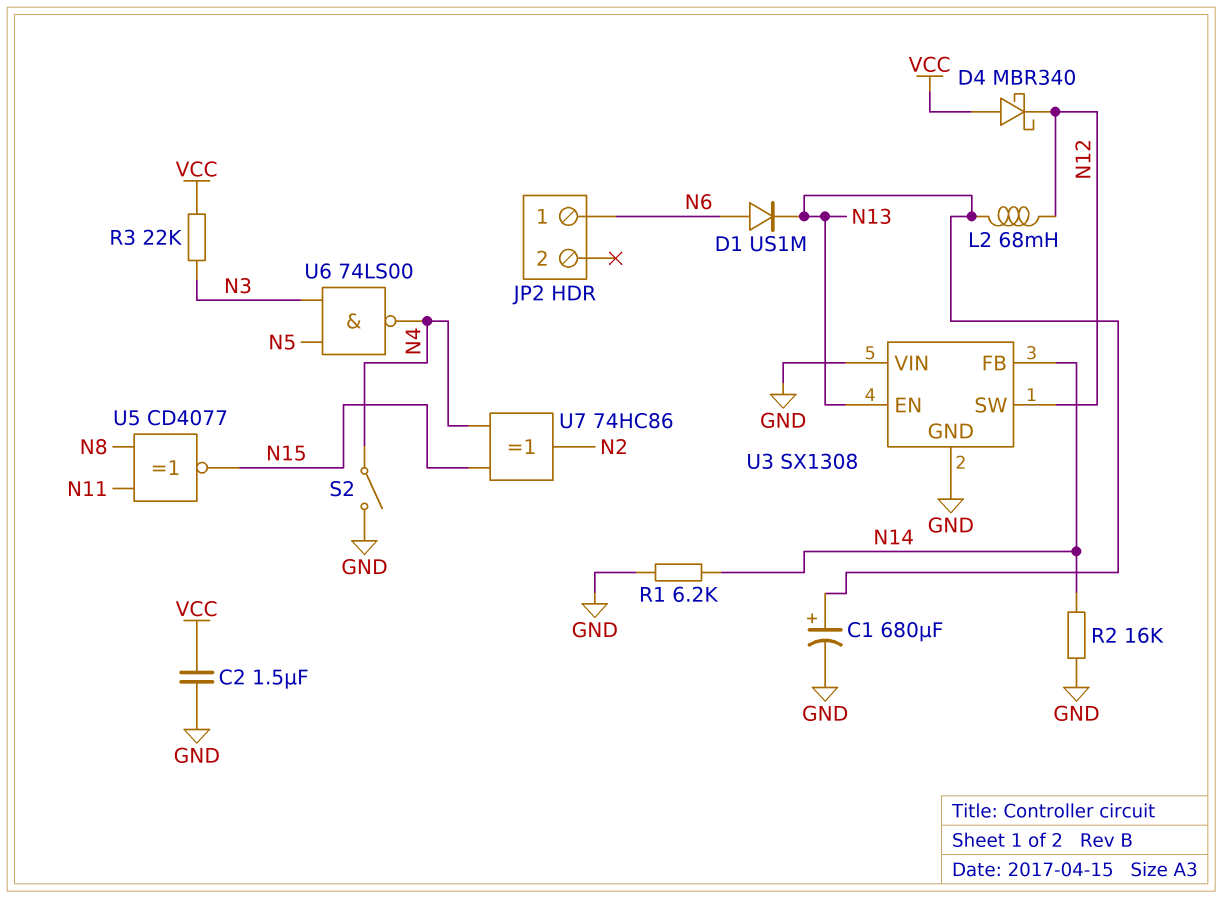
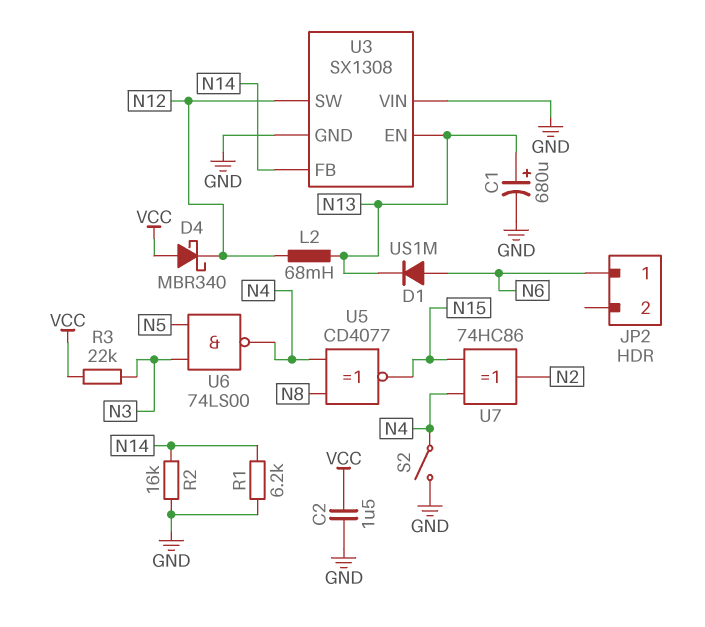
U5: XNOR CD4077 (in N8, in N11, out N15) -> XNOR CD4077 (in N4, in N8, out N15)

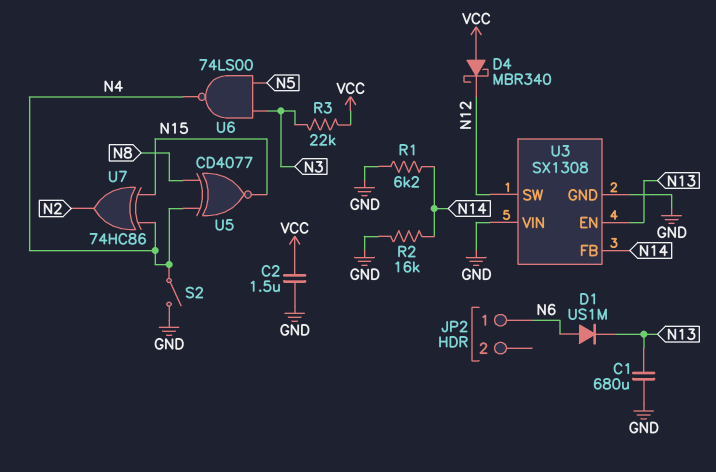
C1: 680uF (plus N13, minus GND) -> 680uF (GND, N13)
L2: 68mH (N12, N13) -> none

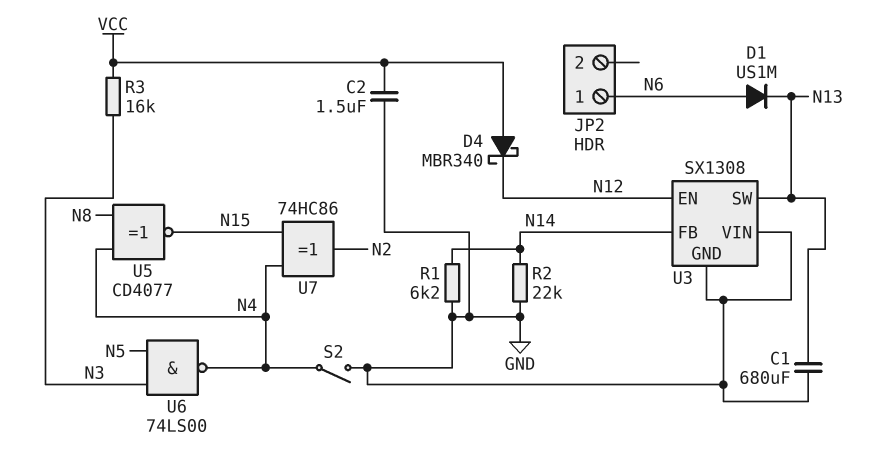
R2: 16k (GND, N14) -> 22k (GND, N14)
R3: 22k (N3, VCC) -> 16k (N3, VCC)
U3 pin EN: N13 -> N12
U3 pin SW: N12 -> N13

